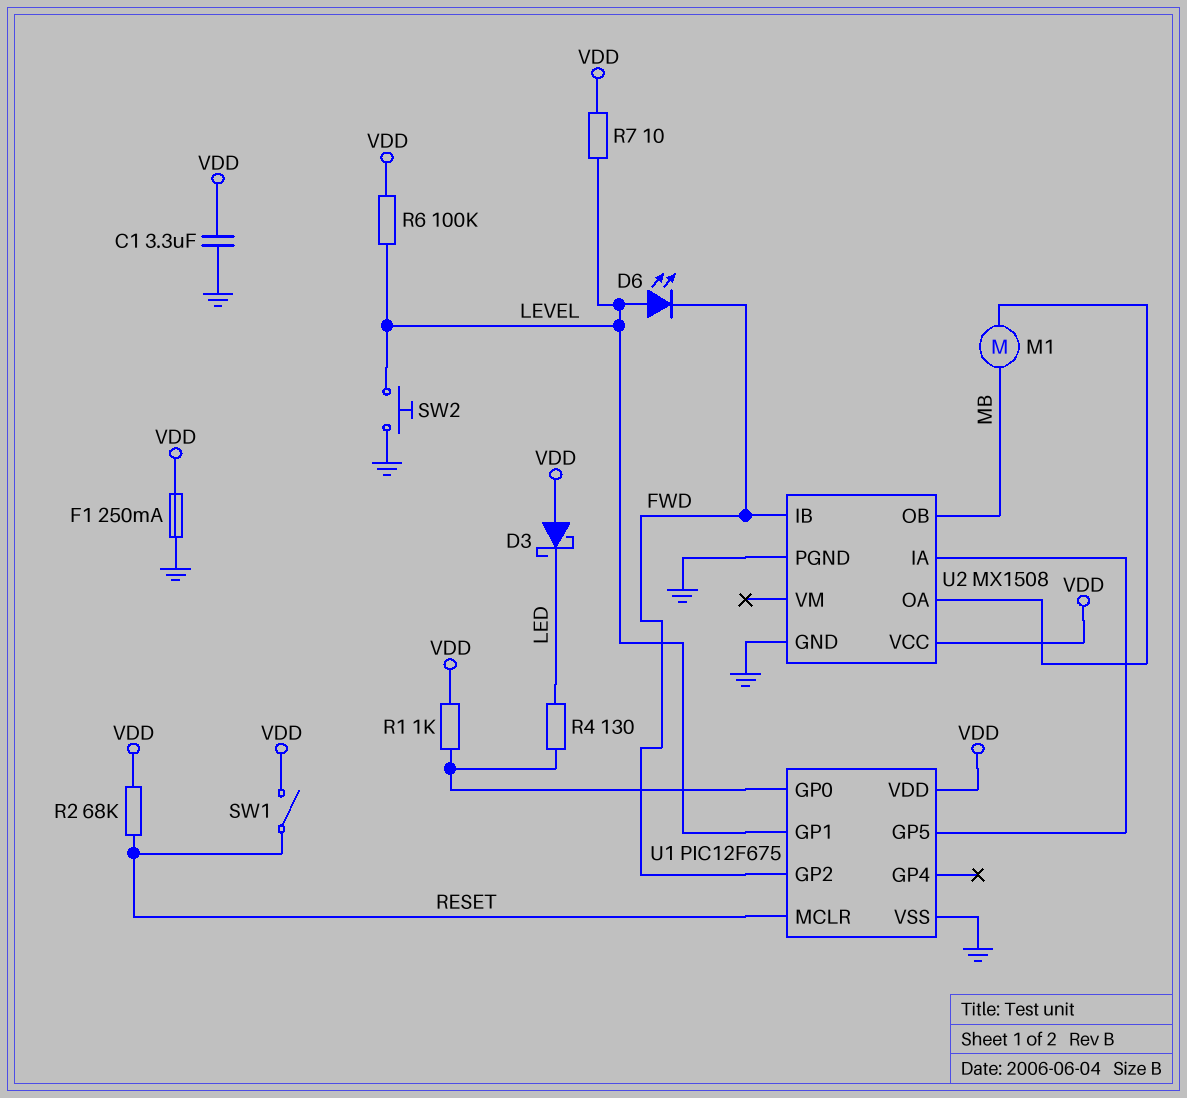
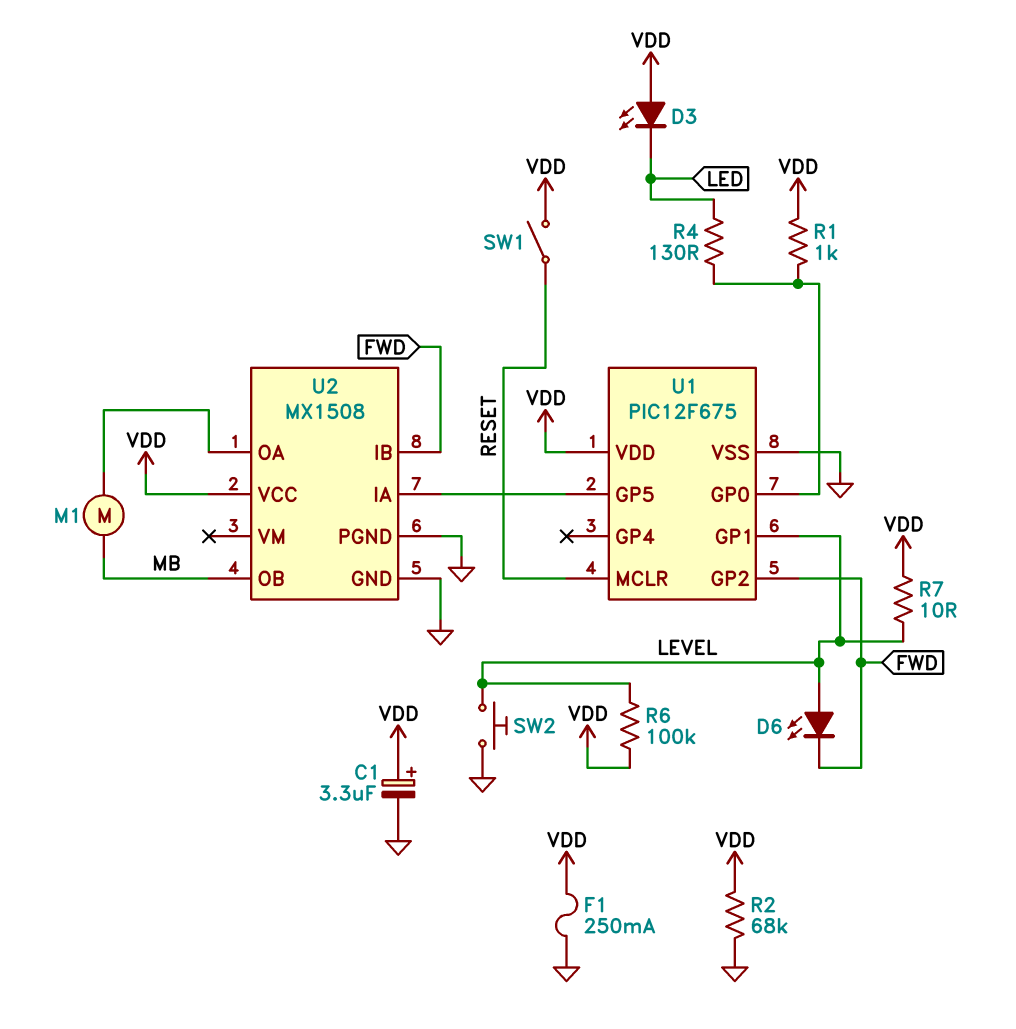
C1: 3.3uF (GND, VDD) -> 3.3uF (plus VDD, minus GND)
D3: schottky (A VDD, K LED) -> LED (A VDD, K LED)
R2: 68k (RESET, VDD) -> 68k (GND, VDD)

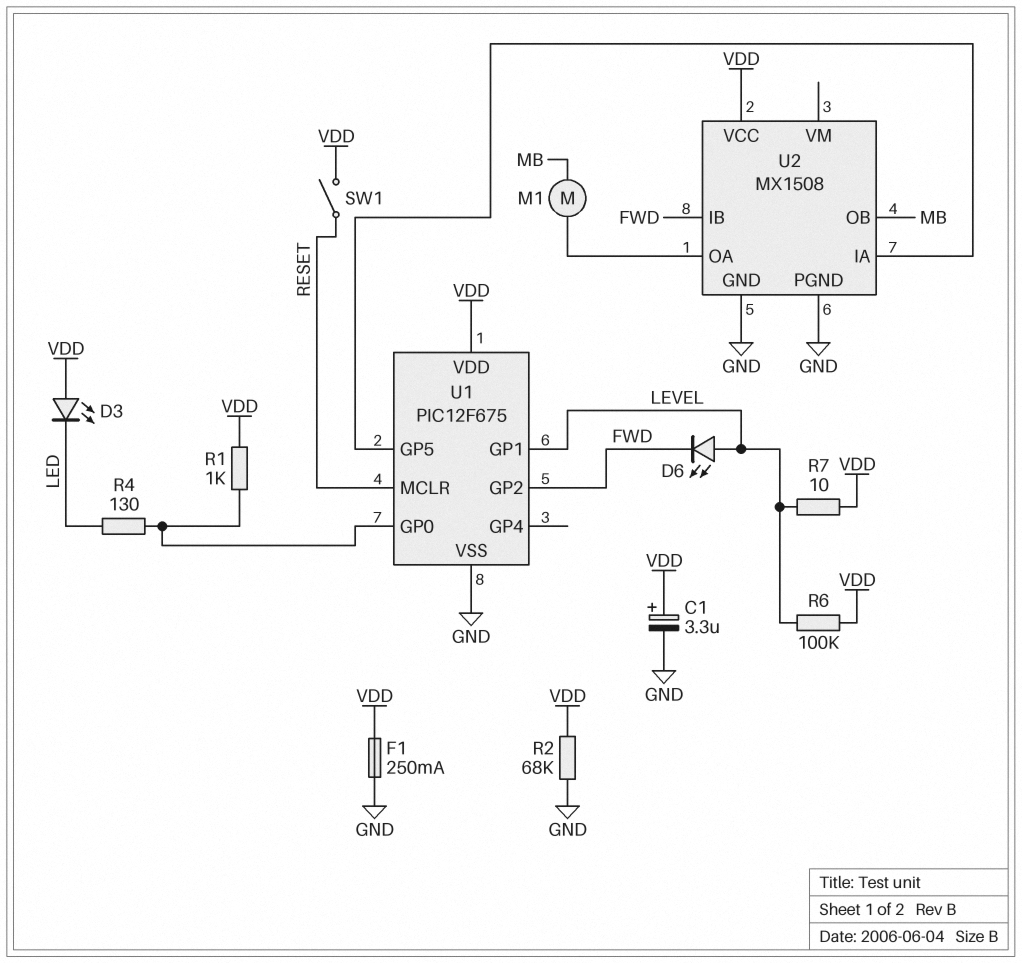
SW2: button (GND, LEVEL) -> none

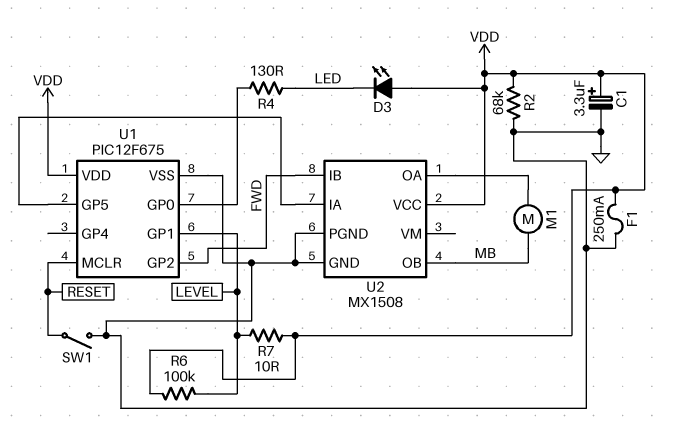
D6: LED (A LEVEL, K FWD) -> none
R1: 1k (U1/GP0, VDD) -> none
SW1: switch (RESET, VDD) -> switch (GND, RESET)

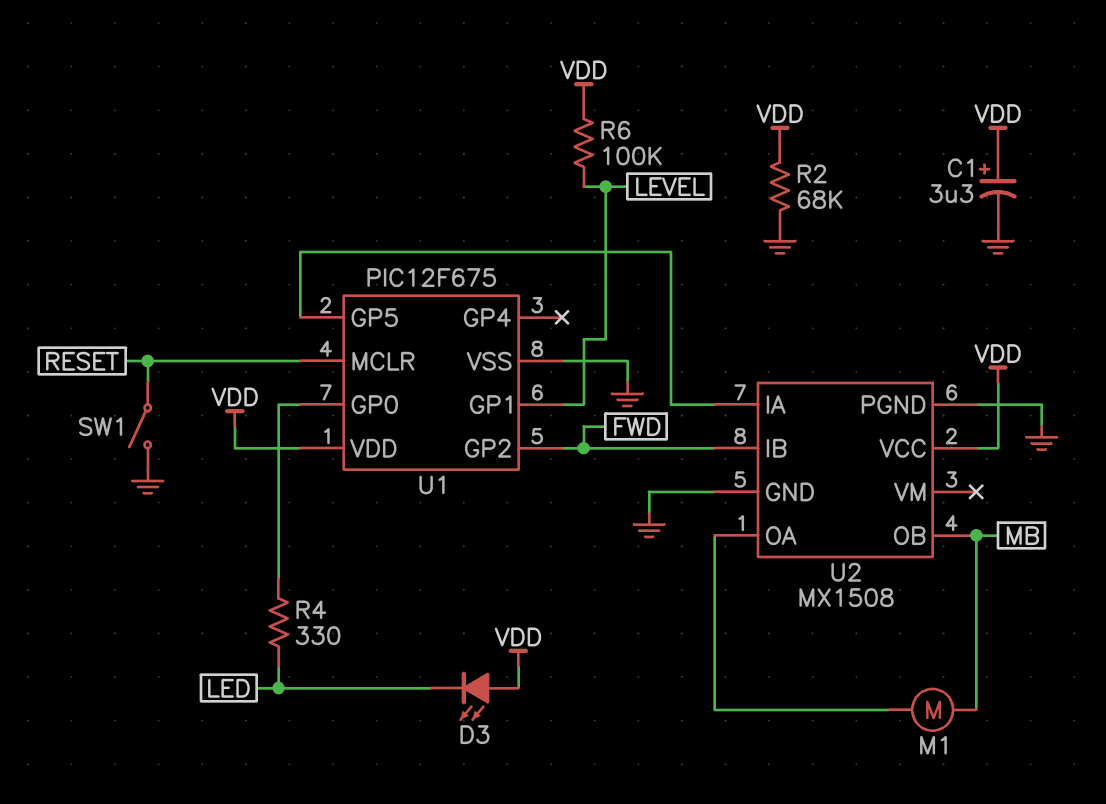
F1: 250mA (GND, VDD) -> none
R4: 130 (LED, U1/GP0) -> 330 (LED, U1/GP0)
R7: 10 (LEVEL, VDD) -> none

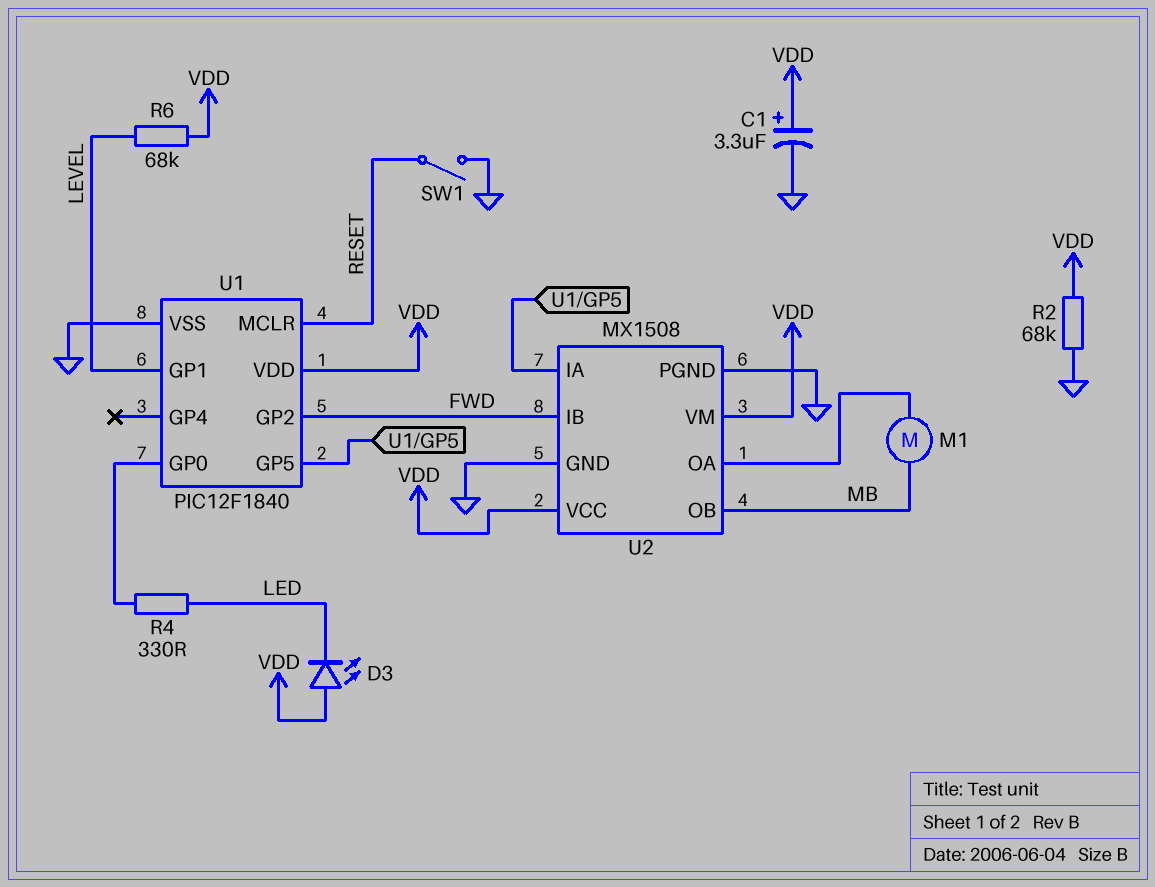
R6: 100k (LEVEL, VDD) -> 68k (LEVEL, VDD)
U1: PIC12F675 -> PIC12F1840
U2 pin VM: none -> VDD

